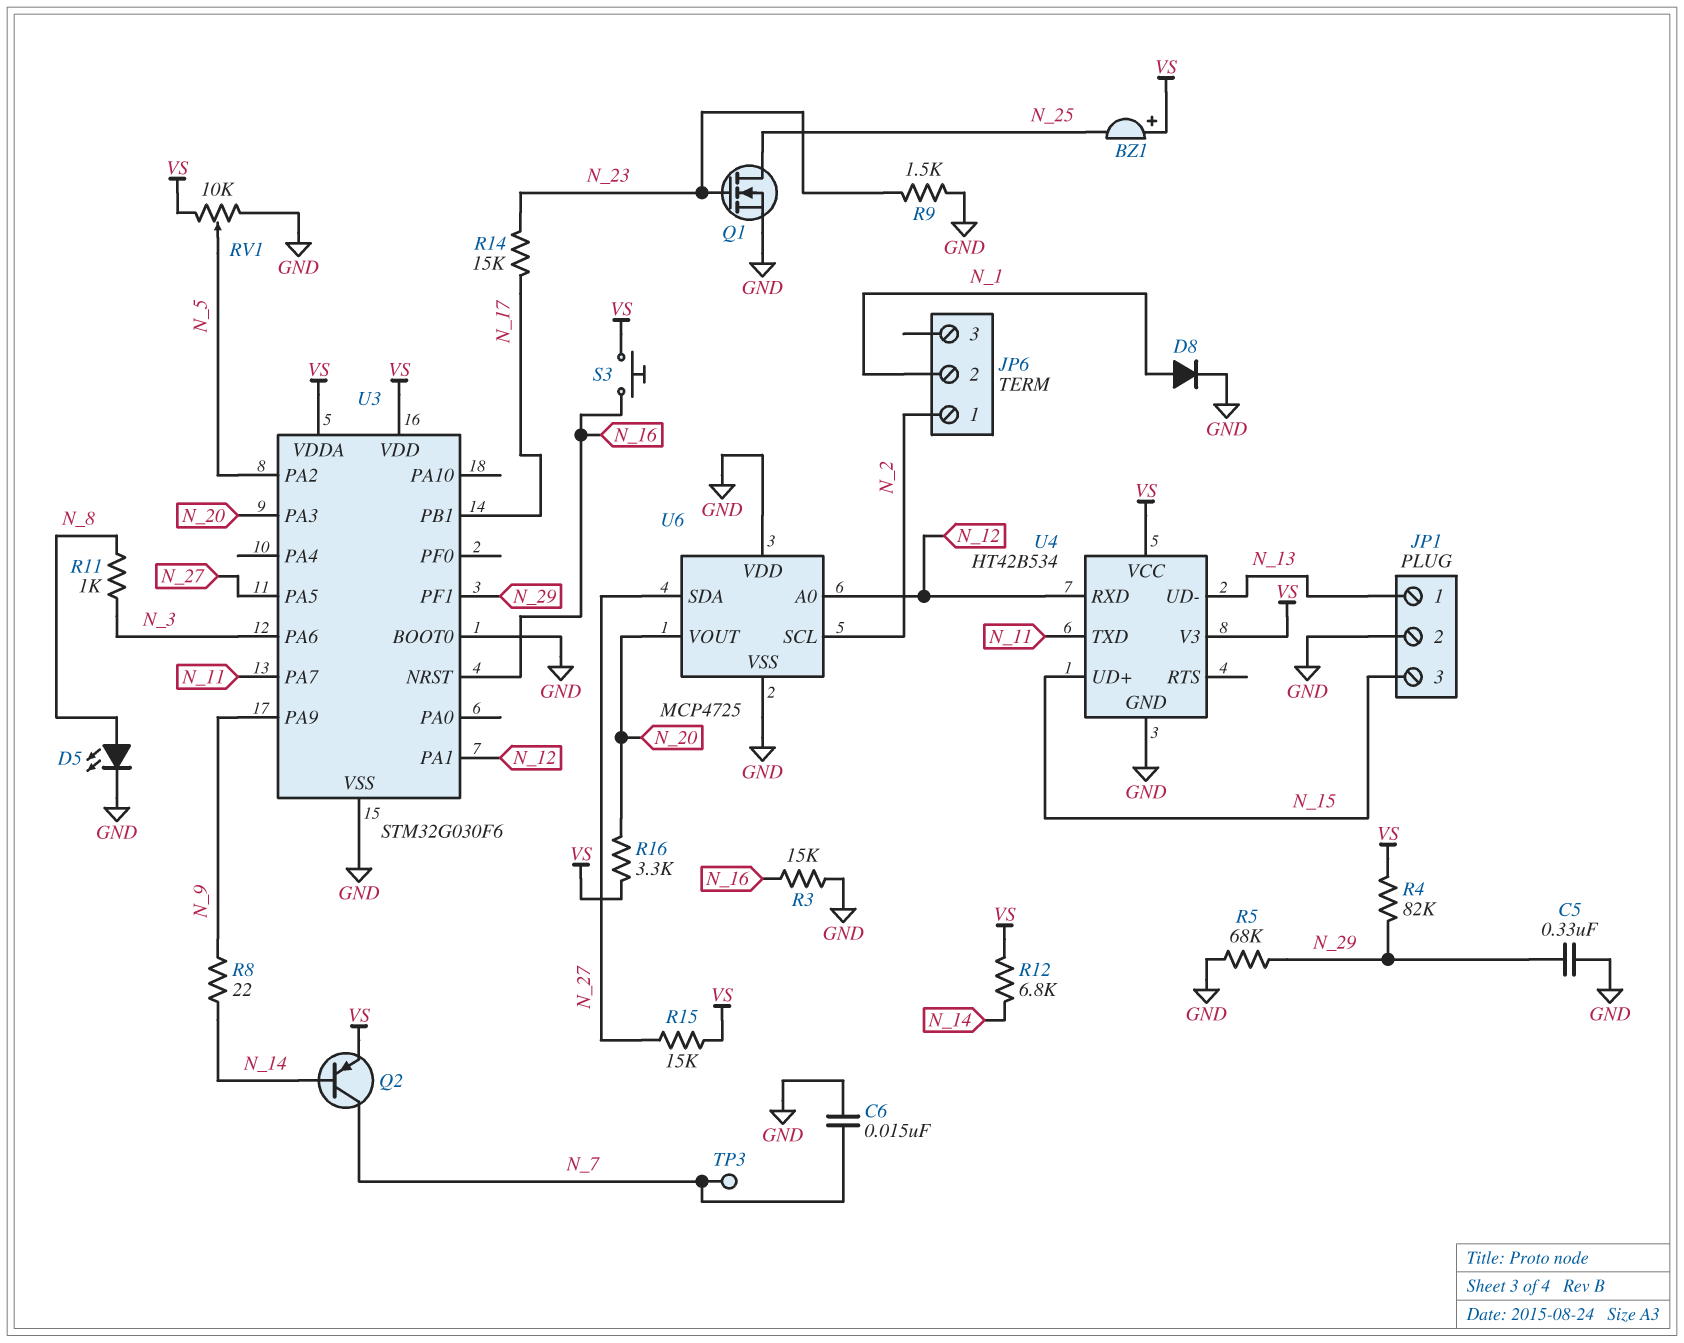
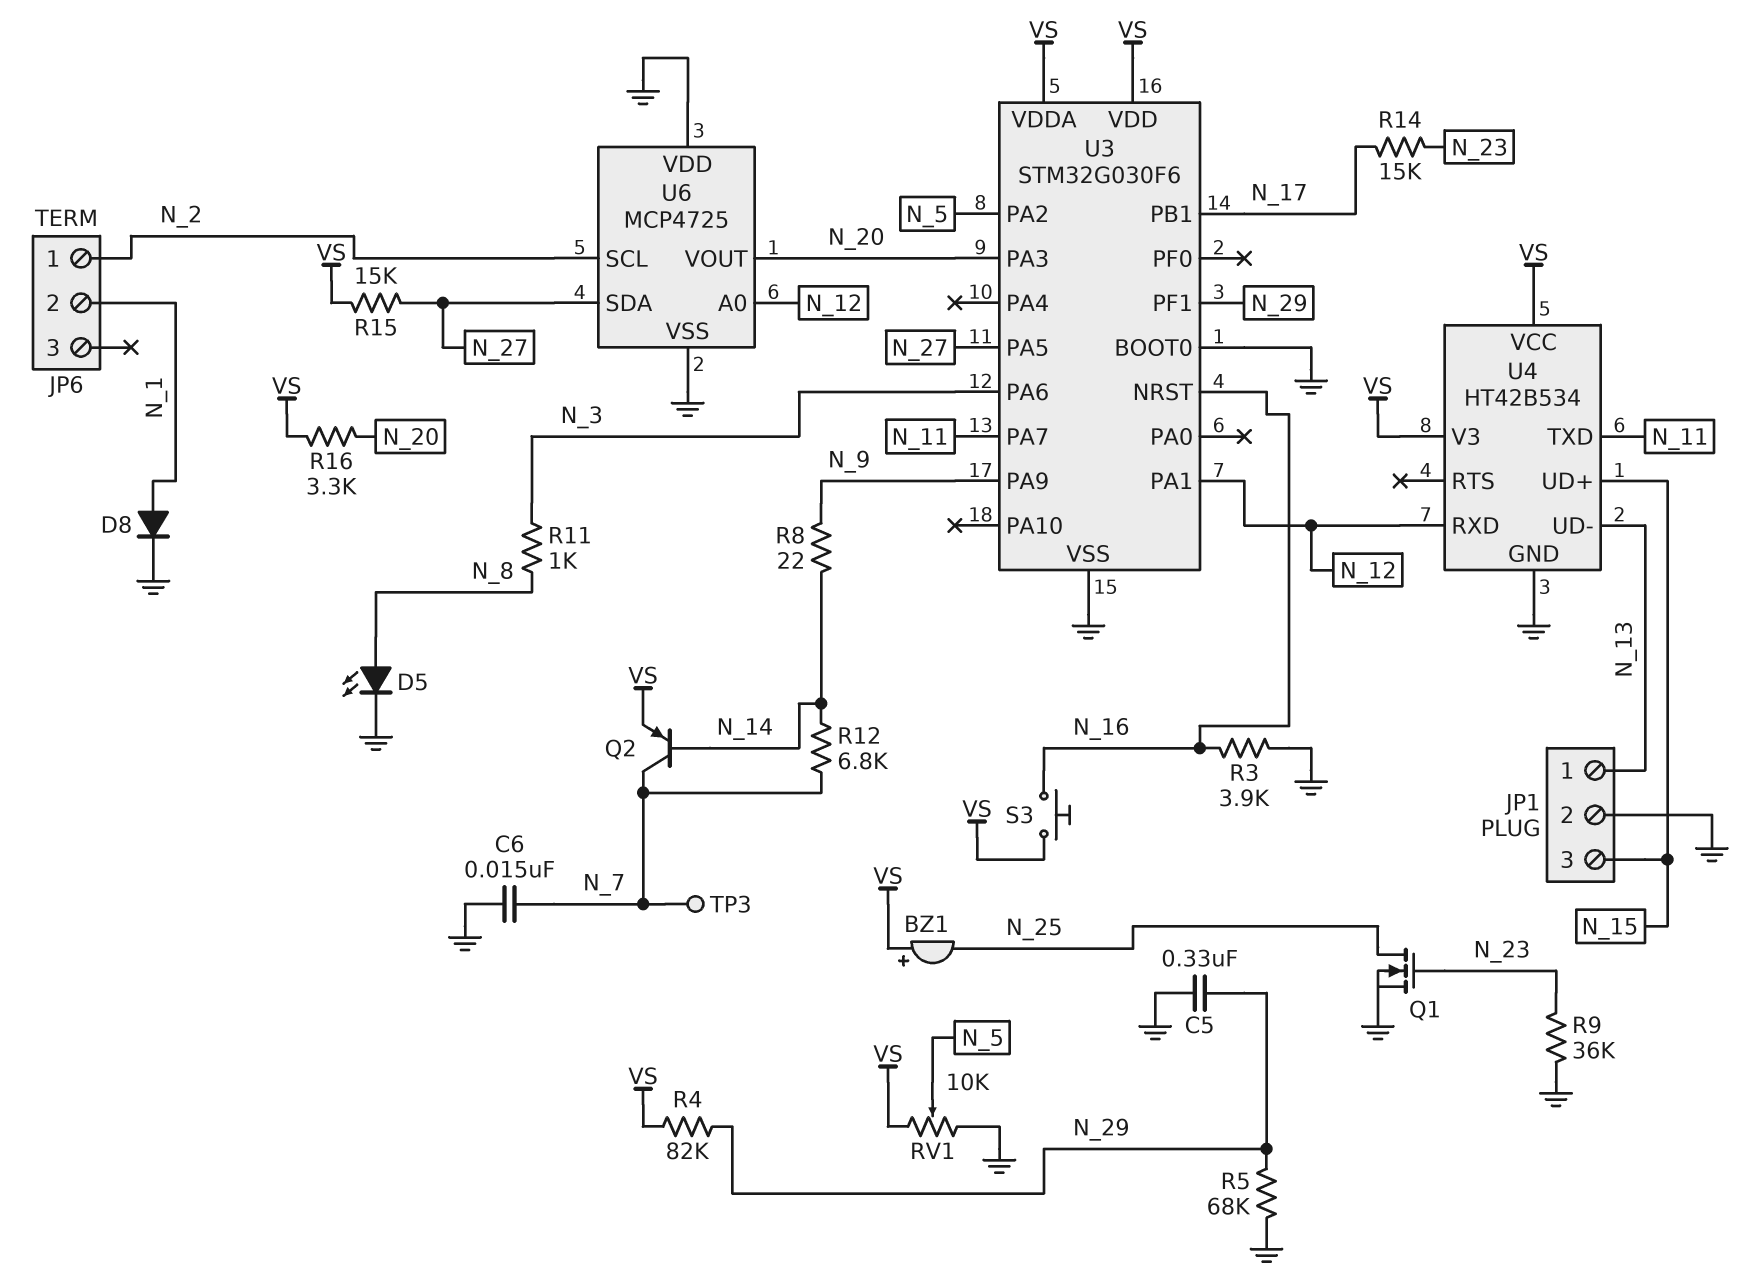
R3: 15k (GND, N_16) -> 3.9k (GND, N_16)
R9: 1.5k (GND, N_23) -> 36k (GND, N_23)
R12: 6.8k (N_14, VS) -> 6.8k (N_7, N_14)

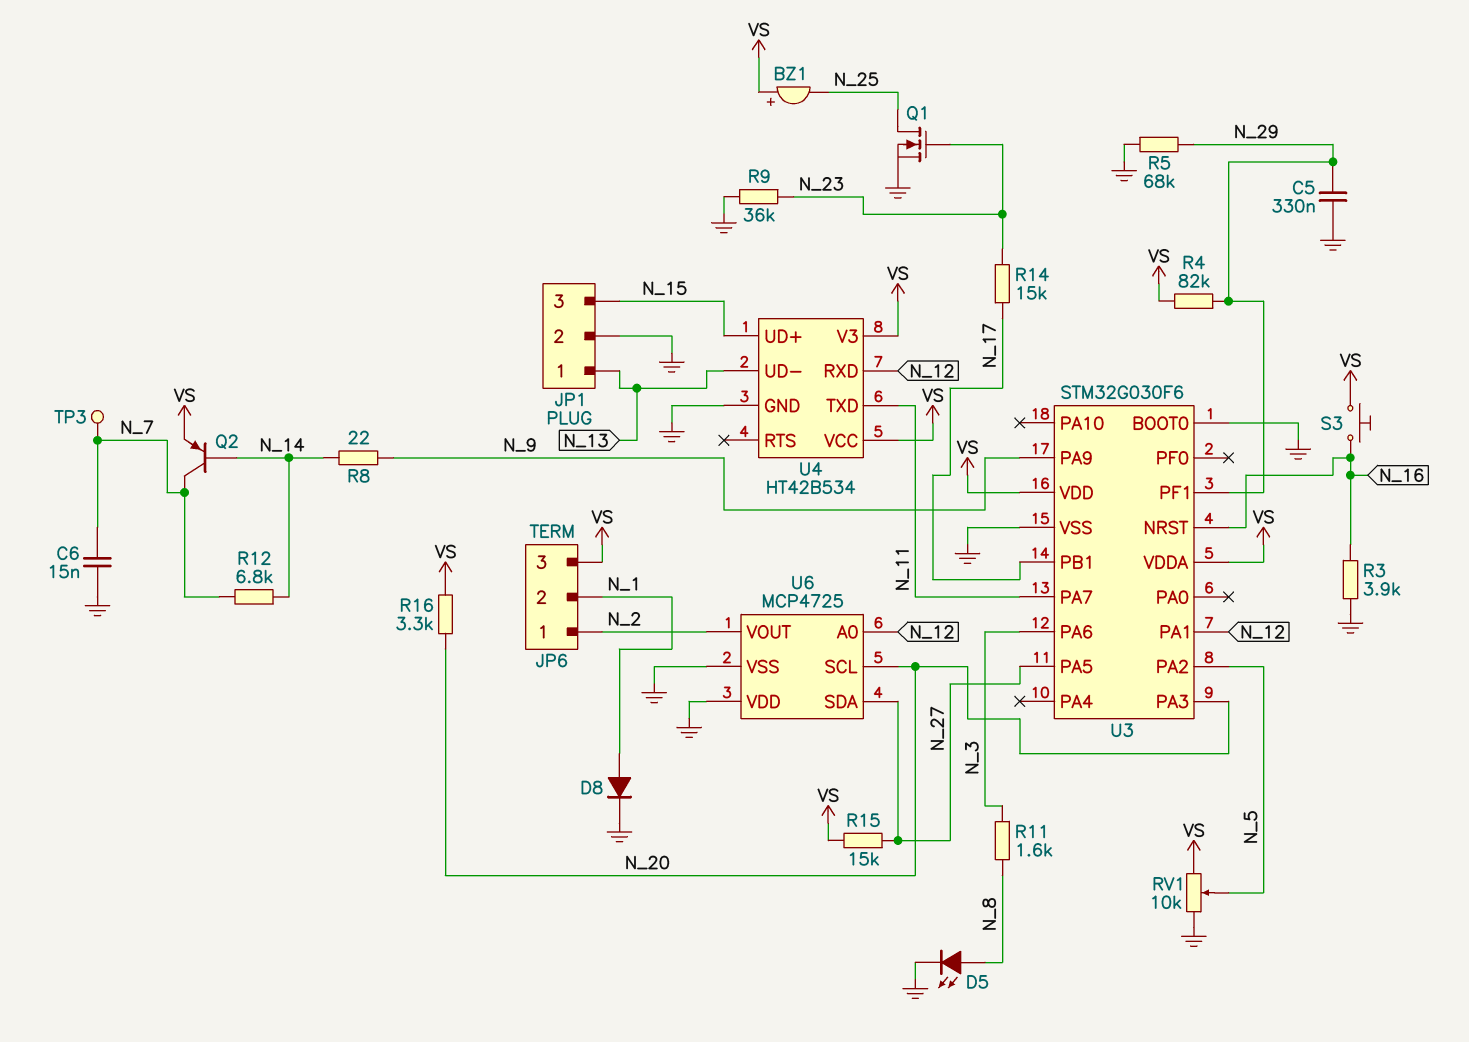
JP6 pin 3: none -> VS
R11: 1k (N_3, N_8) -> 1.6k (N_3, N_8)
U6 pin SCL: N_2 -> N_20
U6 pin VOUT: N_20 -> N_2

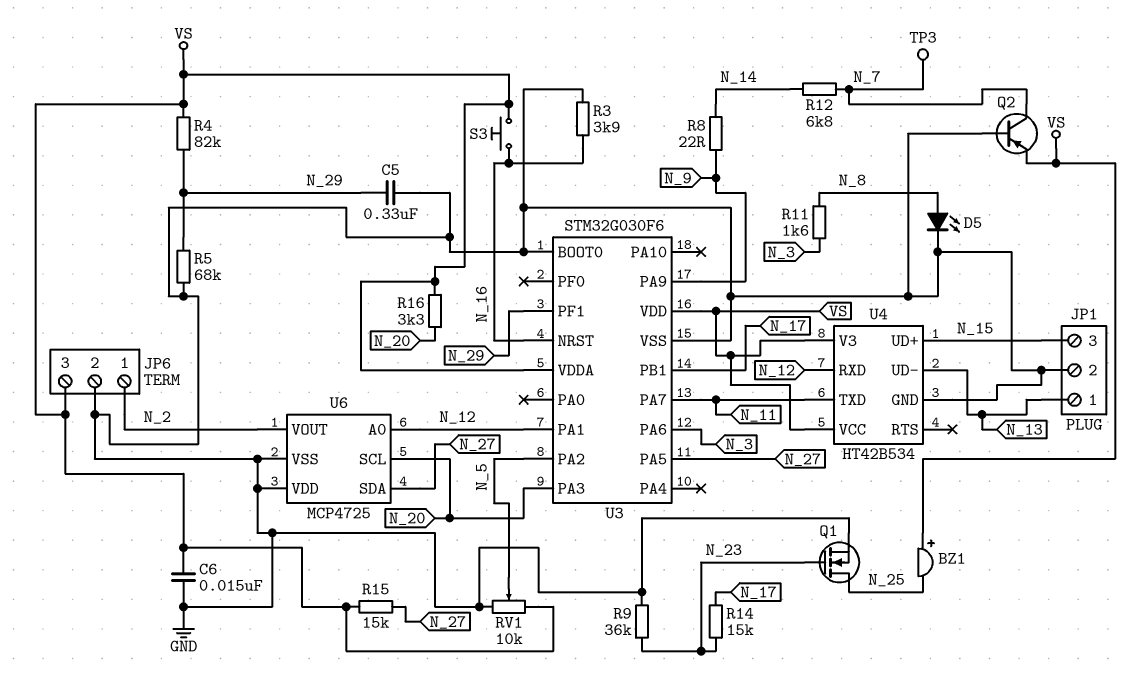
C6: 15nF (GND, N_7) -> 15nF (GND, VS)
D8: diode (A N_1, K GND) -> none
JP6 pin 2: N_1 -> GND
Q2: PNP (B N_14, C N_7, E VS) -> PNP (B GND, C N_7, E VS)

